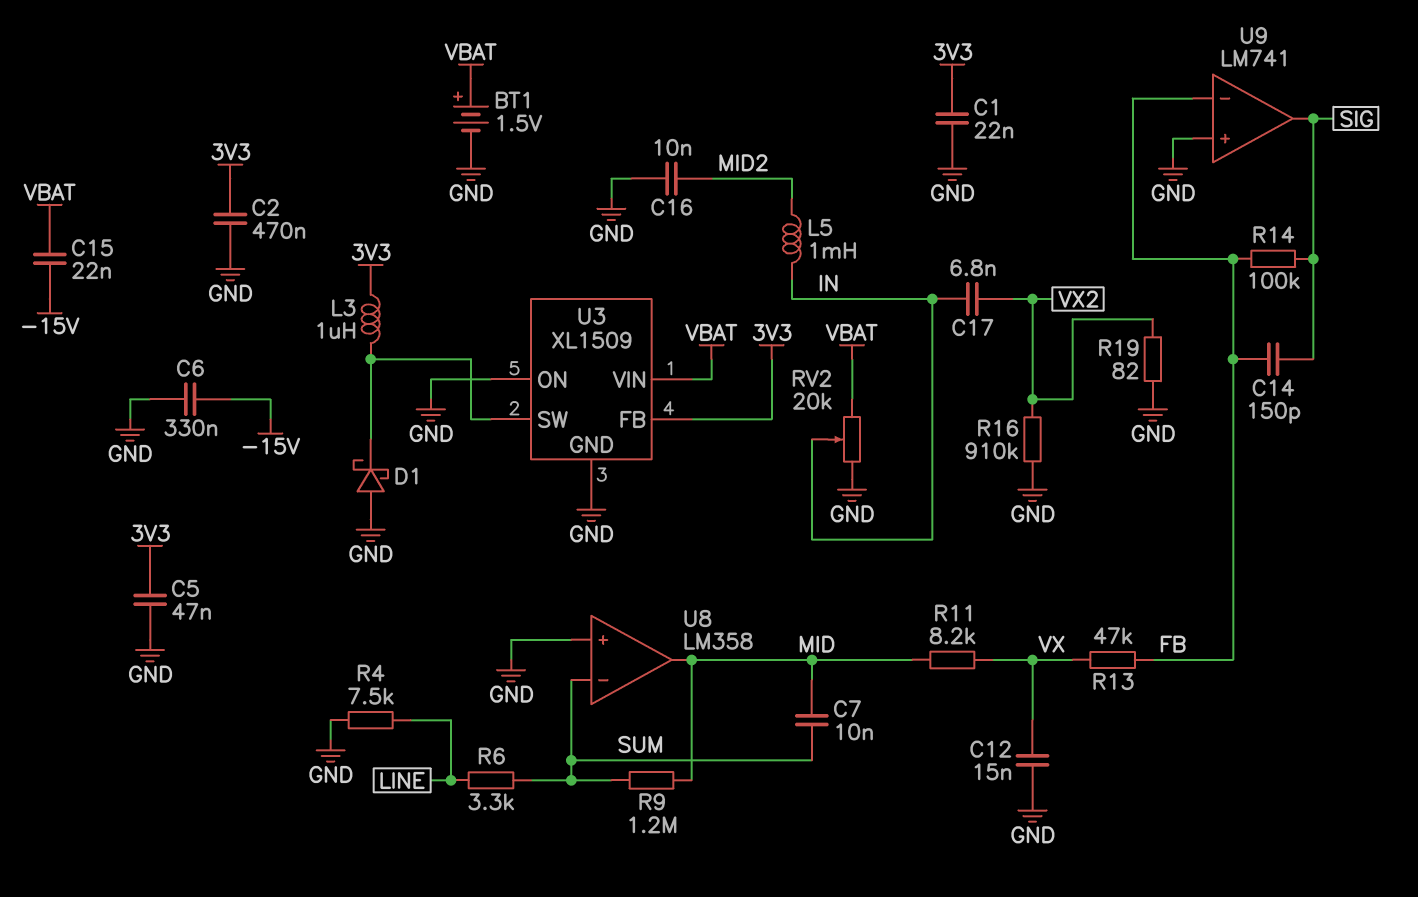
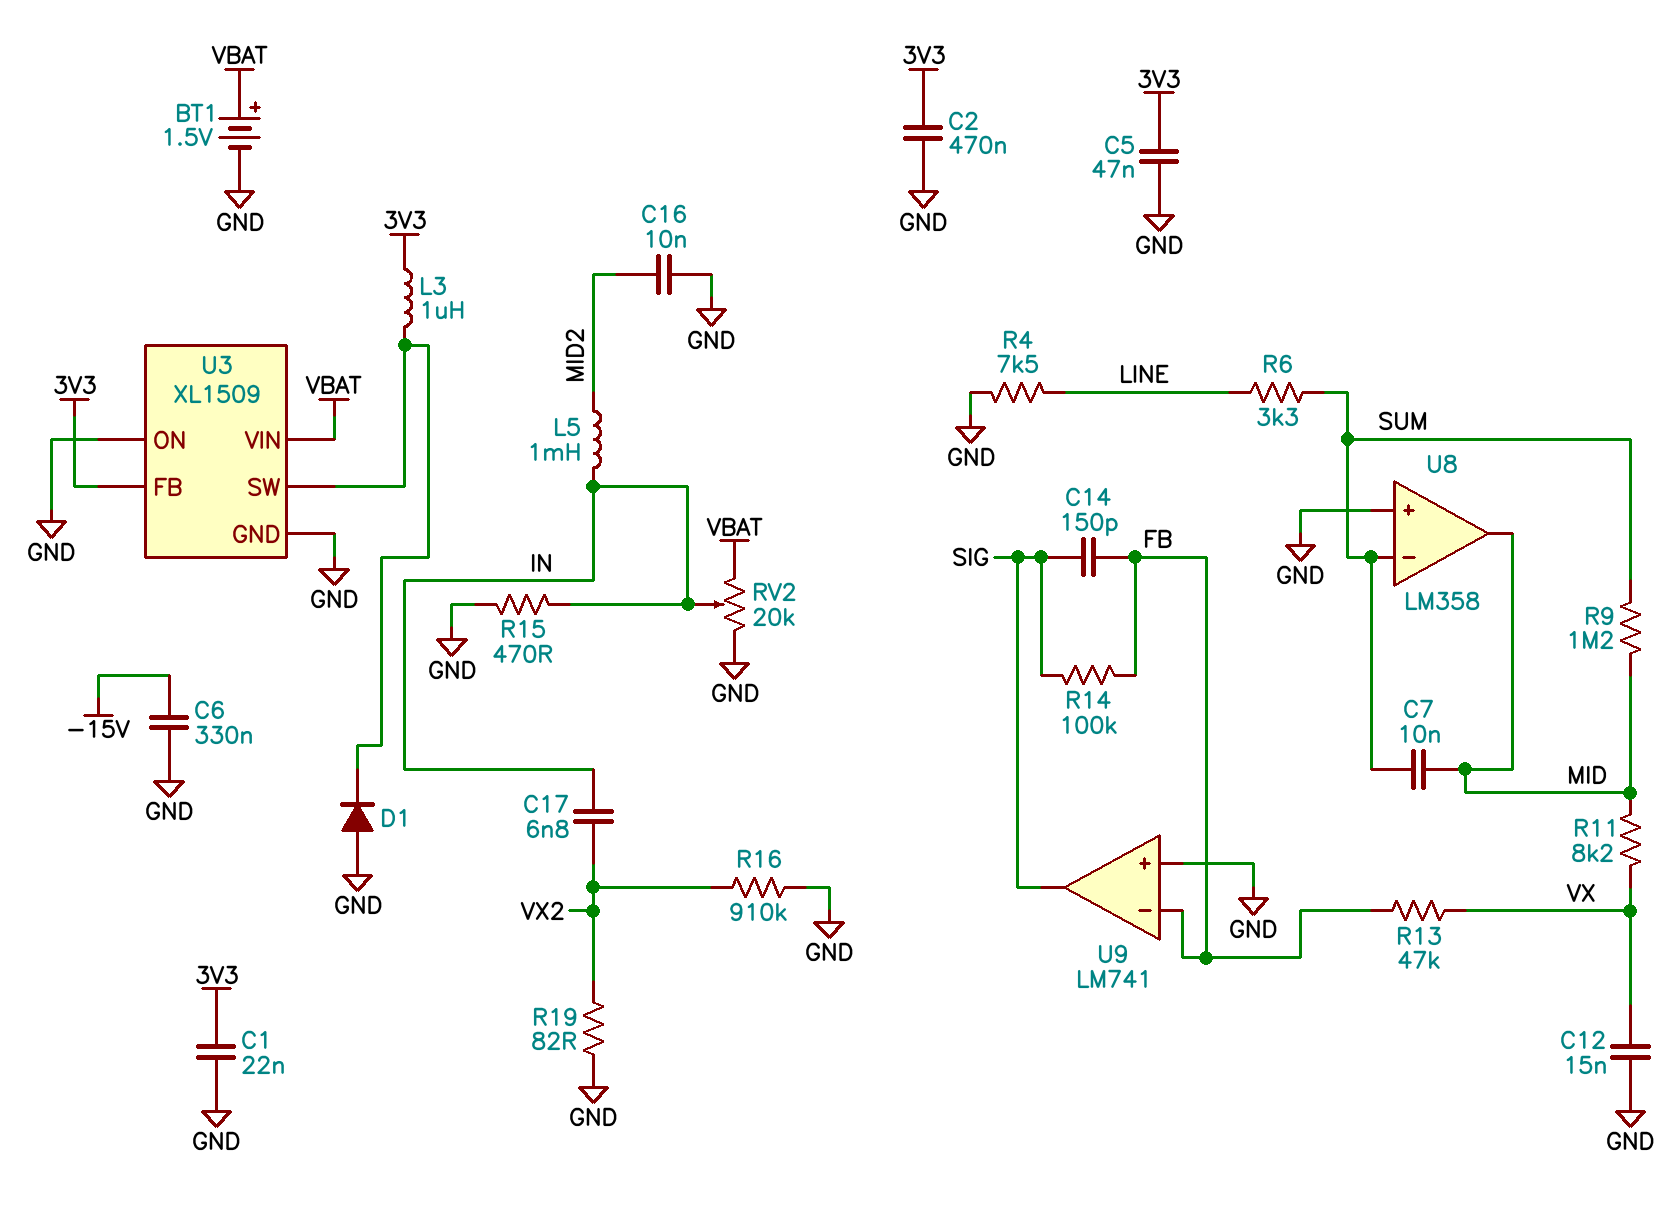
C15: 22nF (-15V, VBAT) -> none
D1: schottky (A GND, K U3/SW) -> diode (A GND, K U3/SW)
R15: none -> 470 (GND, IN)

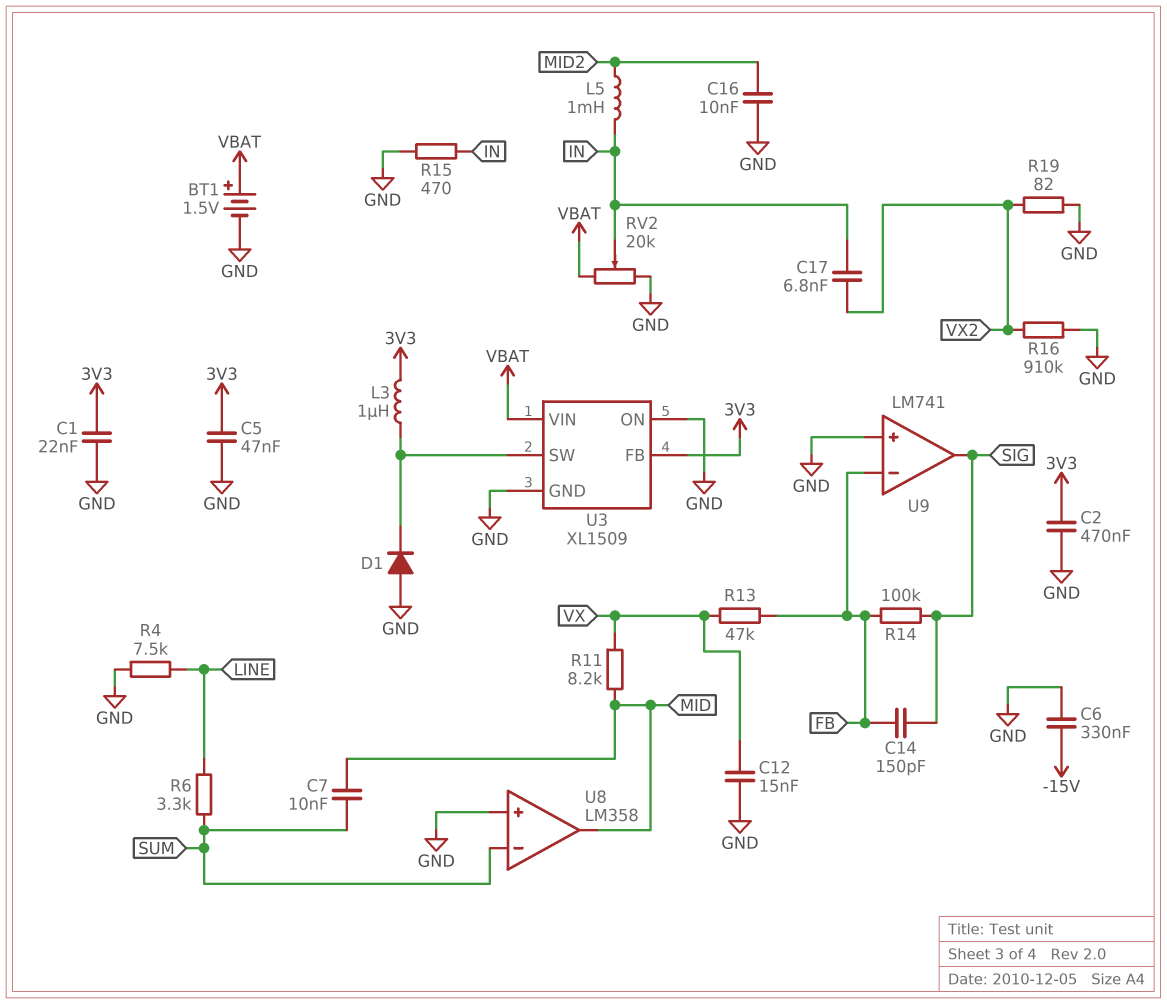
R9: 1.2M (MID, SUM) -> none

